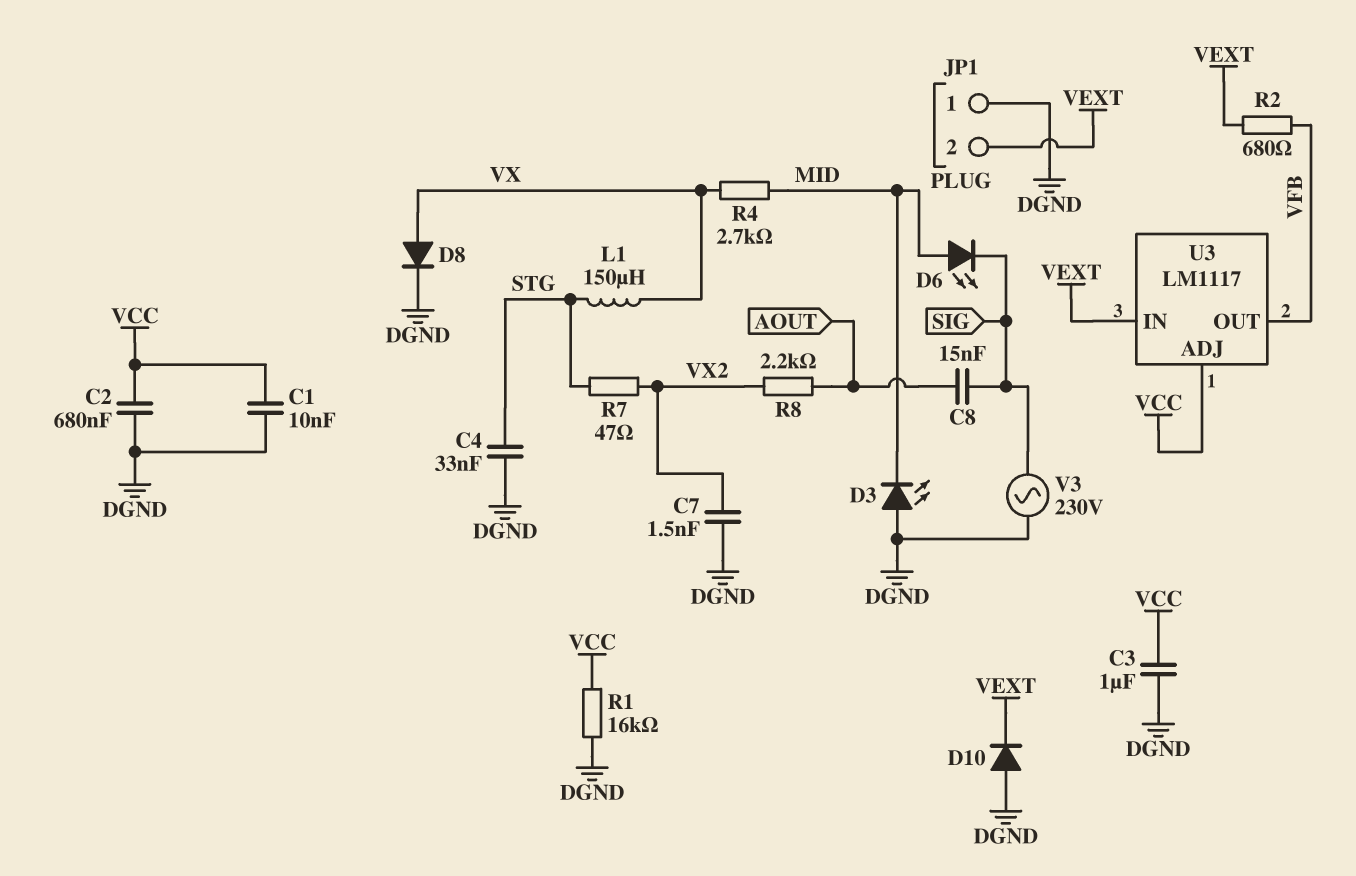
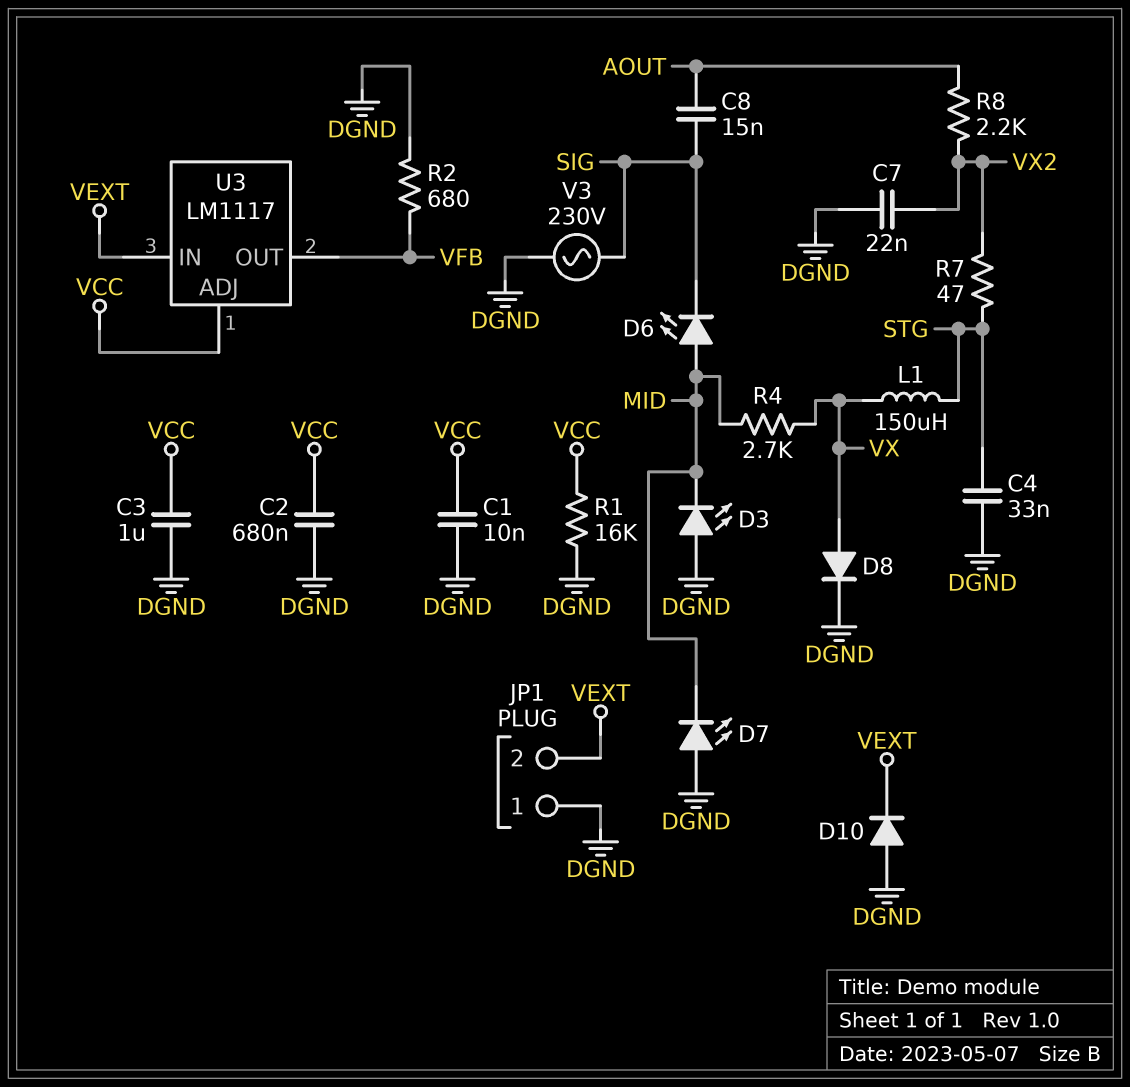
C7: 1.5nF (DGND, VX2) -> 22nF (DGND, VX2)
D7: none -> LED (A DGND, K MID)
R2: 680 (VEXT, VFB) -> 680 (DGND, VFB)

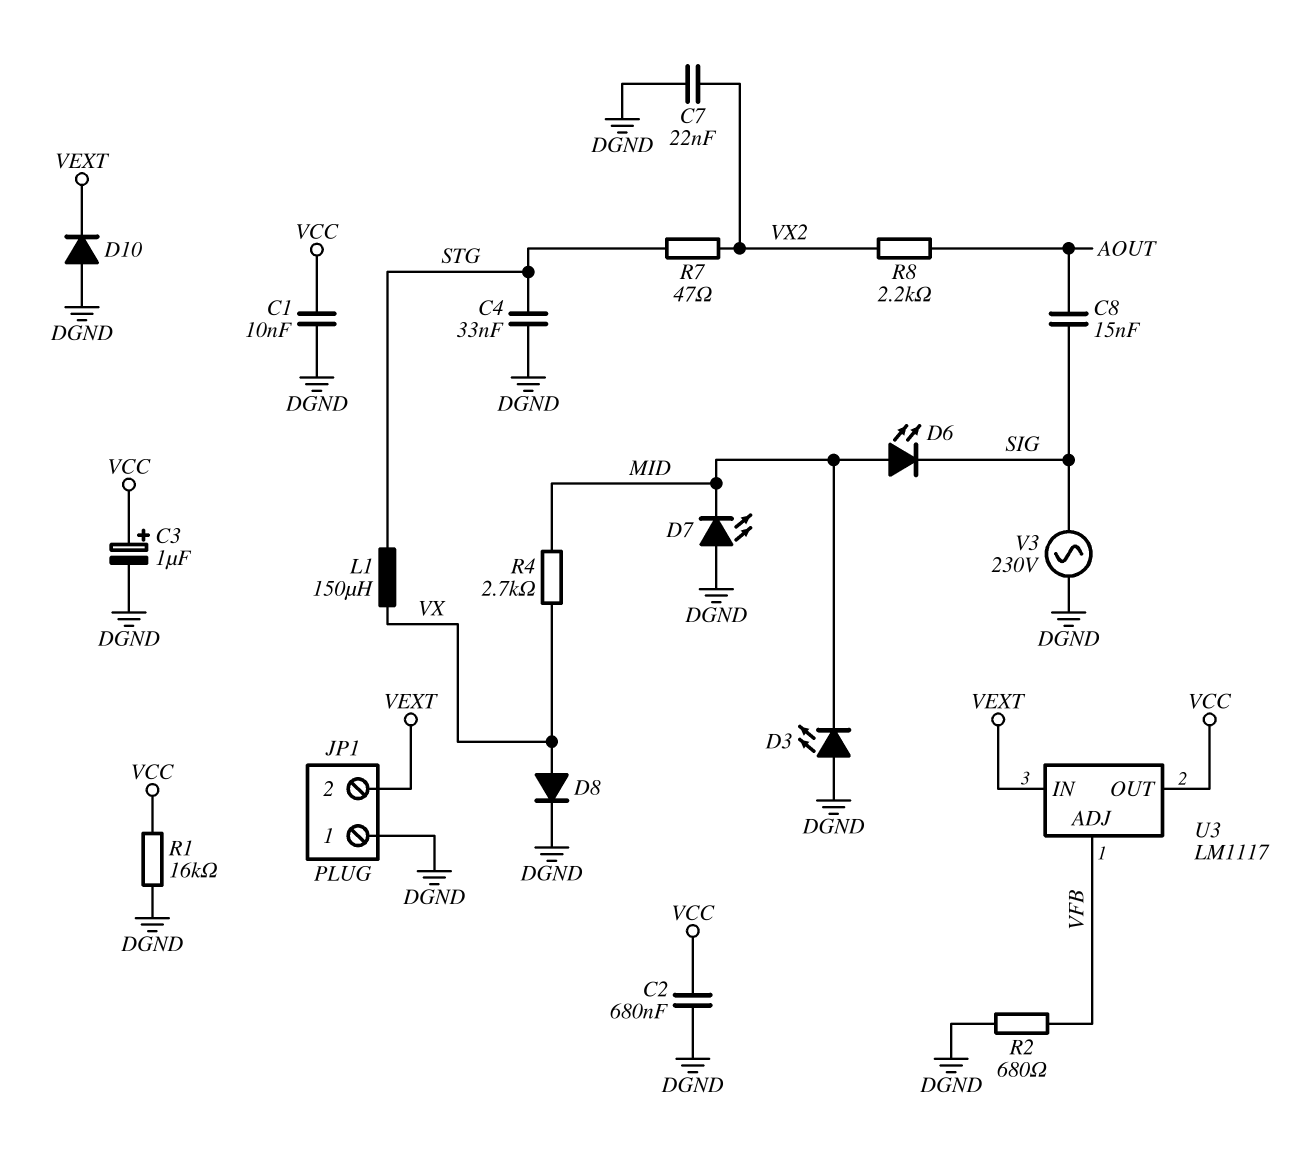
C3: 1uF (DGND, VCC) -> 1uF (plus VCC, minus DGND)
U3 pin ADJ: VCC -> VFB
U3 pin OUT: VFB -> VCC

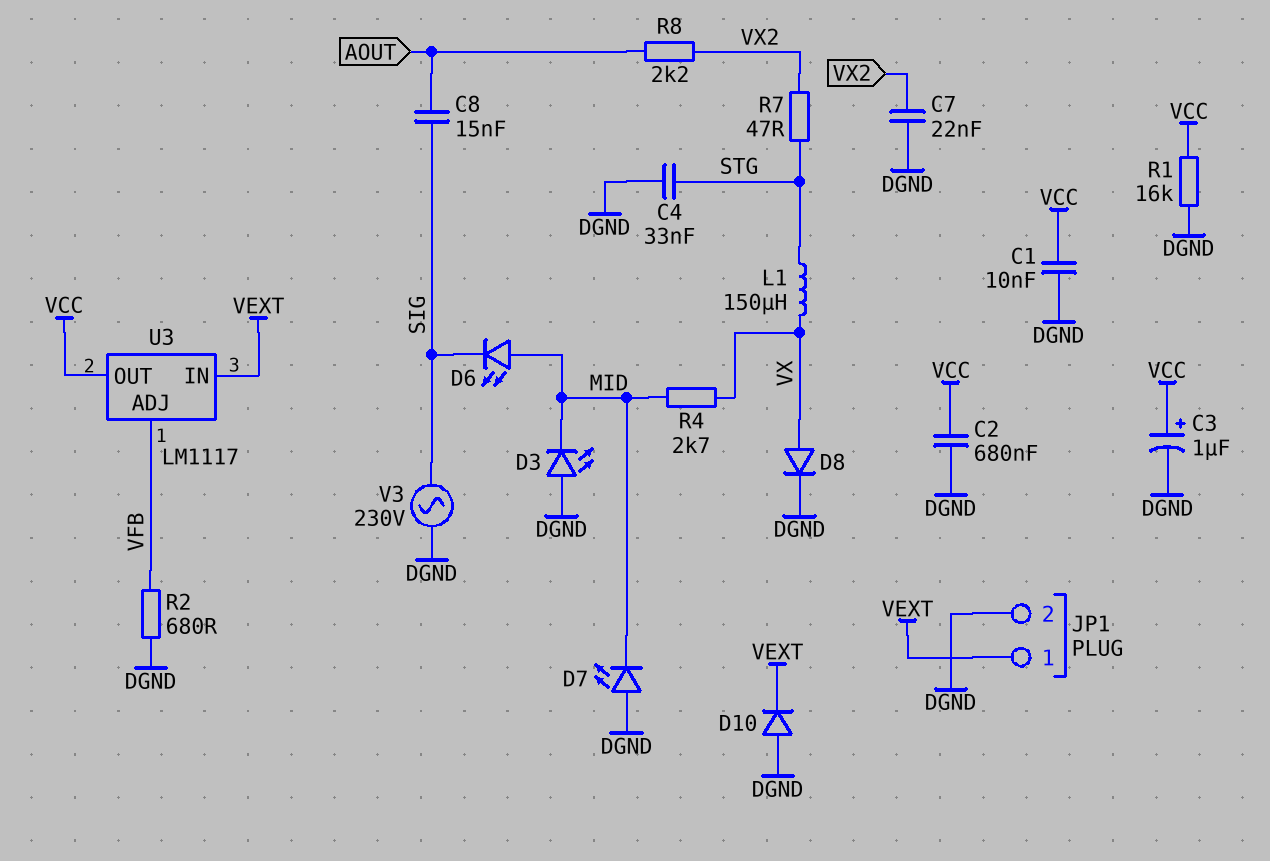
JP1 pin 1: DGND -> VEXT
JP1 pin 2: VEXT -> DGND

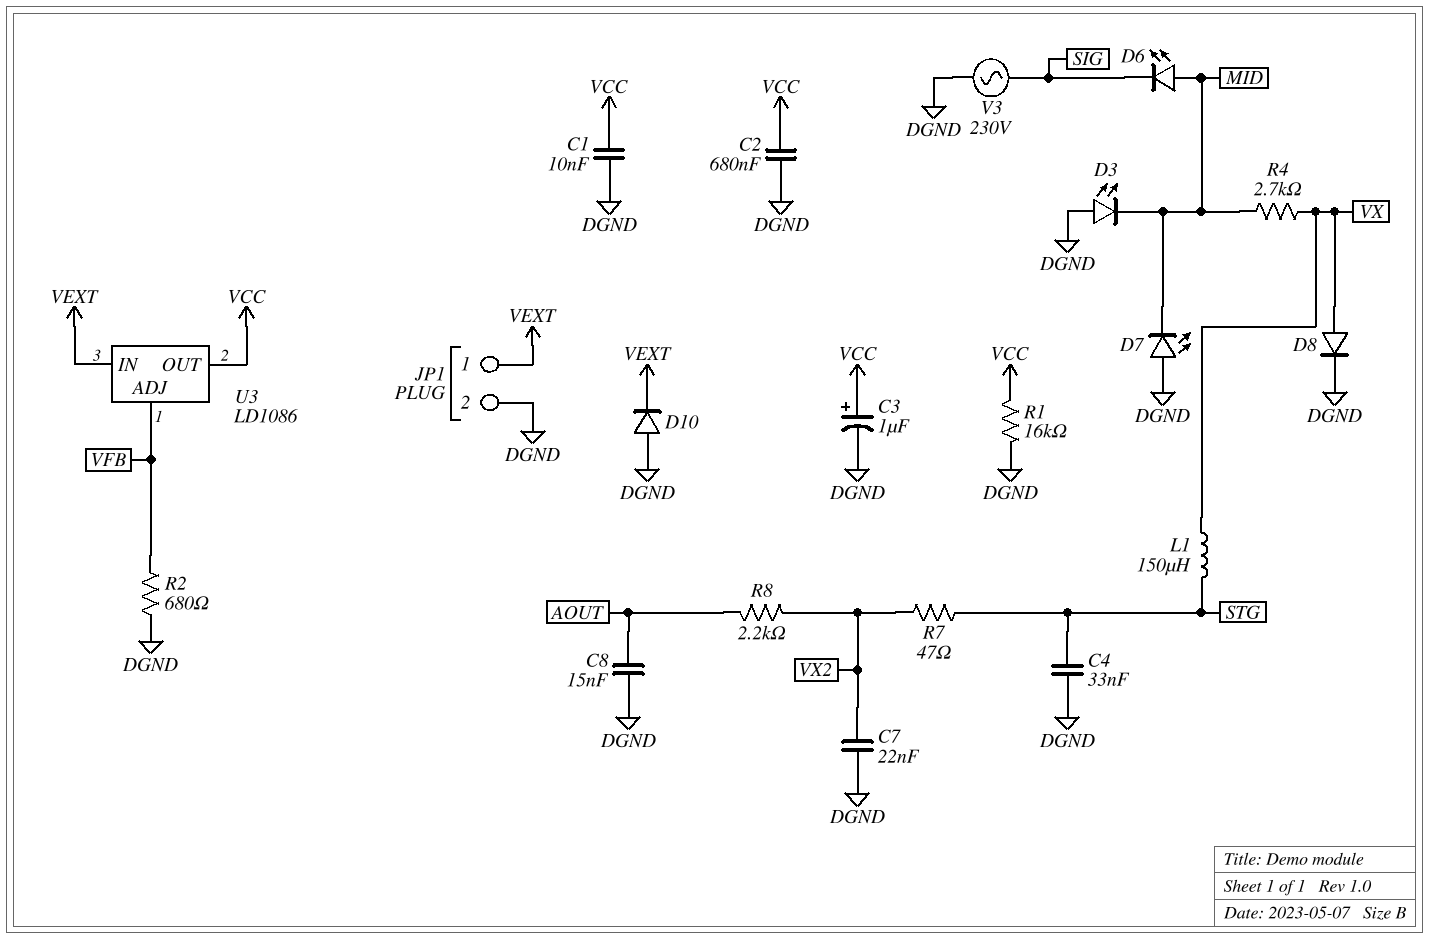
C8: 15nF (AOUT, SIG) -> 15nF (AOUT, DGND)
U3: LM1117 -> LD1086

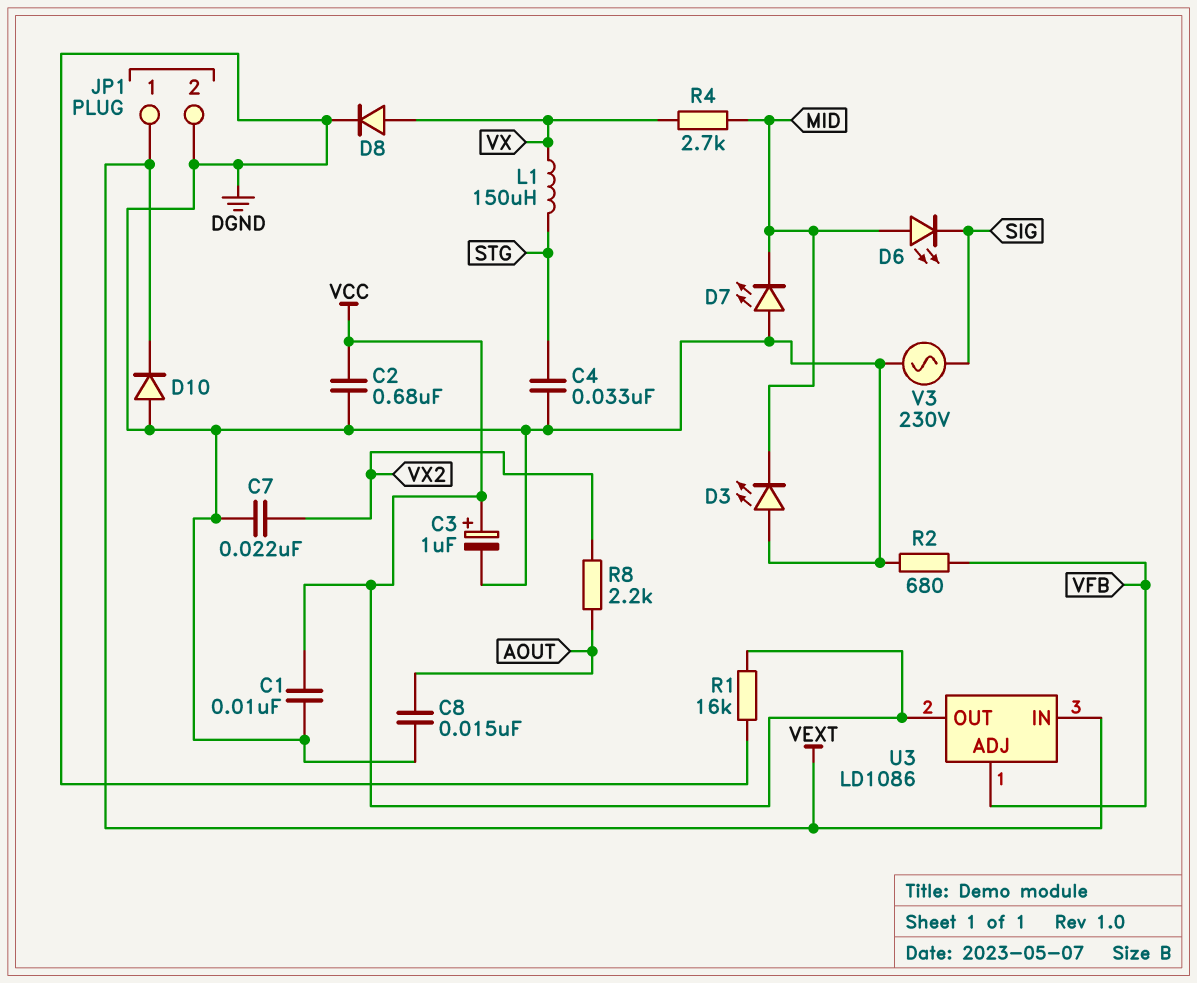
R7: 47 (STG, VX2) -> none

